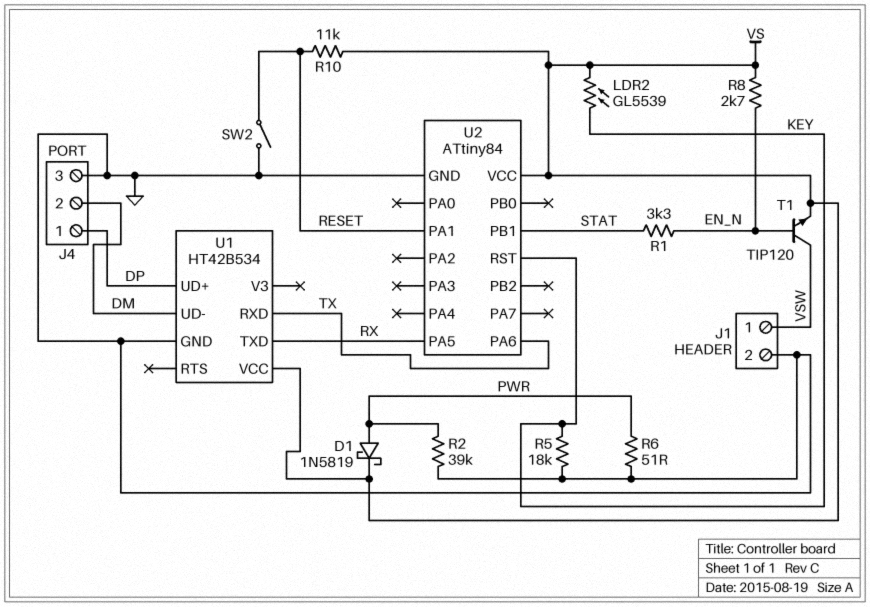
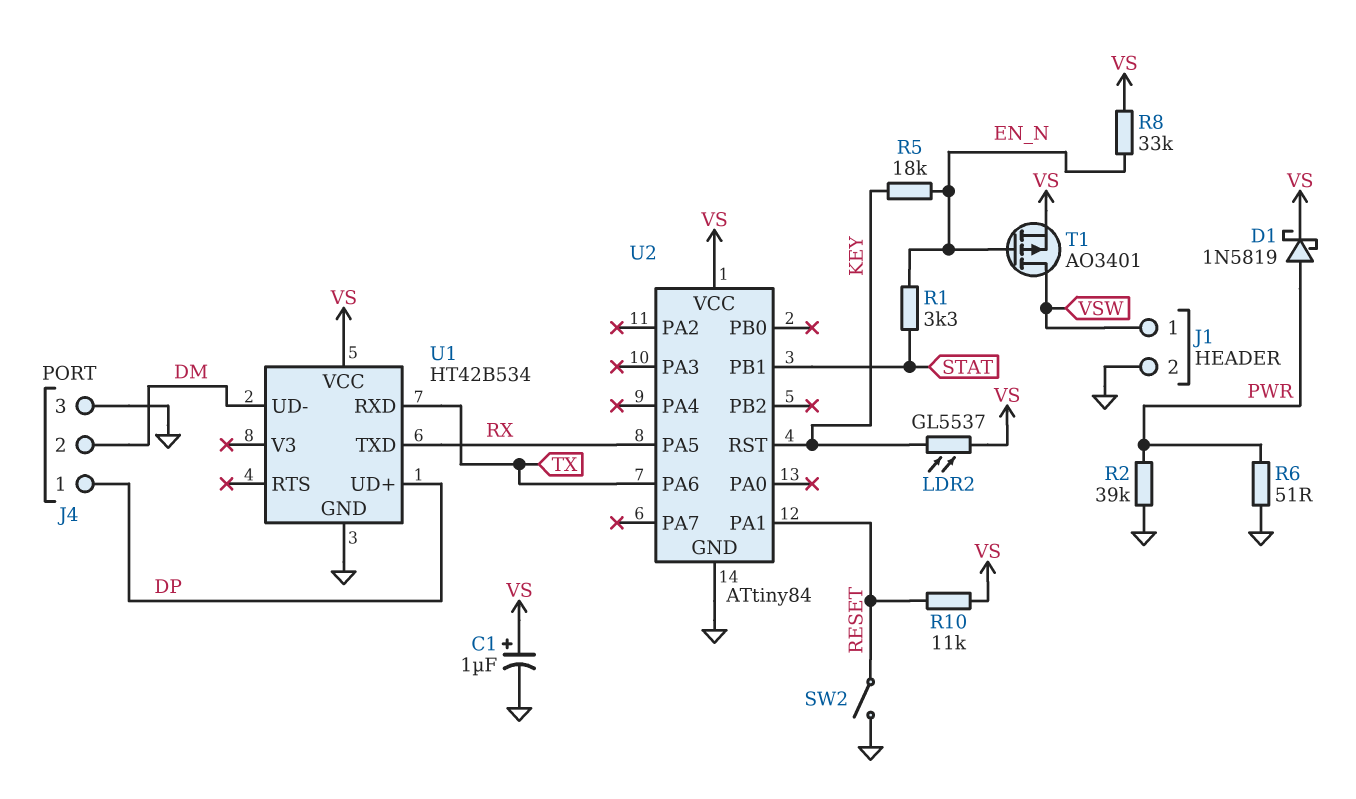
C1: none -> 1uF (plus VS, minus GND)
LDR2: GL5539 (KEY, VS) -> GL5537 (KEY, VS)
R5: 18k (GND, KEY) -> 18k (EN_N, KEY)
R8: 2.7k (EN_N, VS) -> 33k (EN_N, VS)
T1: NPN TIP120 (B EN_N, C VSW, E VS) -> PMOS AO3401 (G EN_N, D VSW, S VS)

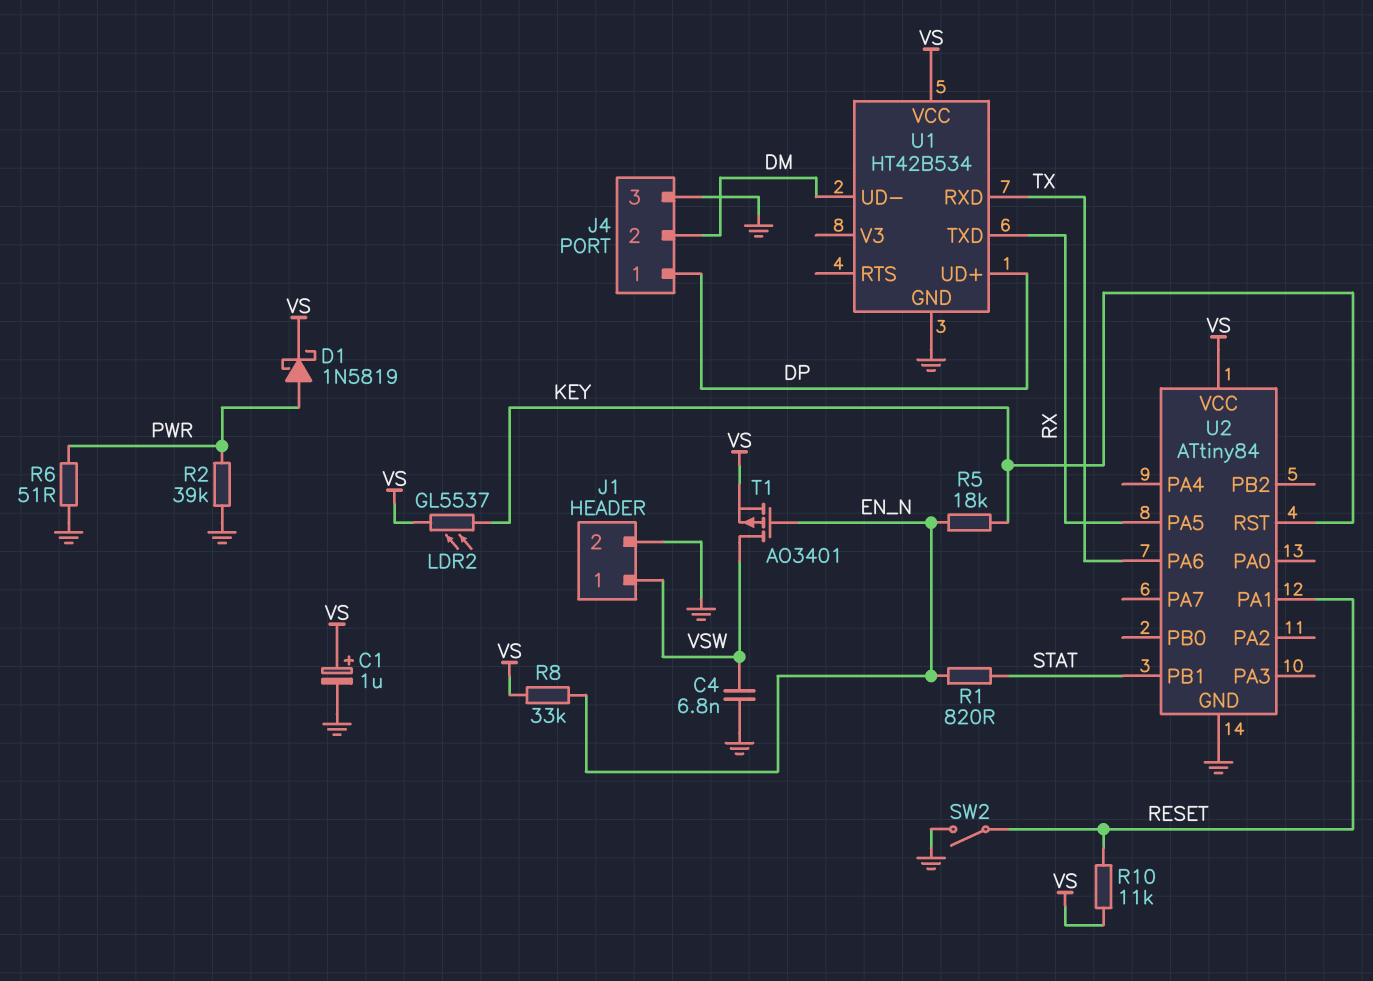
C4: none -> 6.8nF (GND, VSW)
R1: 3.3k (EN_N, STAT) -> 820 (EN_N, STAT)

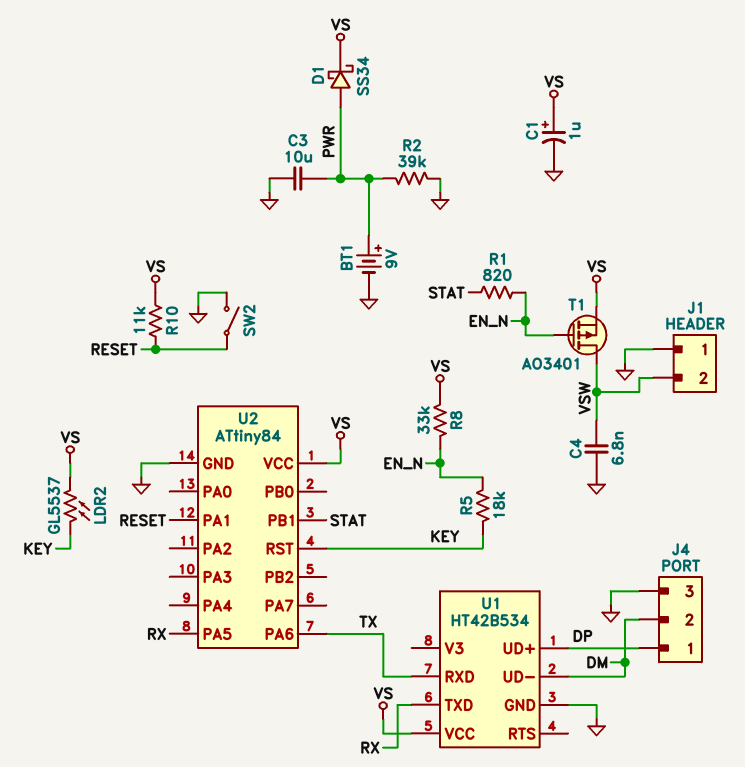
BT1: none -> 9V (plus PWR, minus GND)
C3: none -> 10uF (GND, PWR)
D1: schottky 1N5819 (A PWR, K VS) -> schottky SS34 (A PWR, K VS)
J1 pin 1: VSW -> GND
J1 pin 2: GND -> VSW
R6: 51 (GND, PWR) -> none

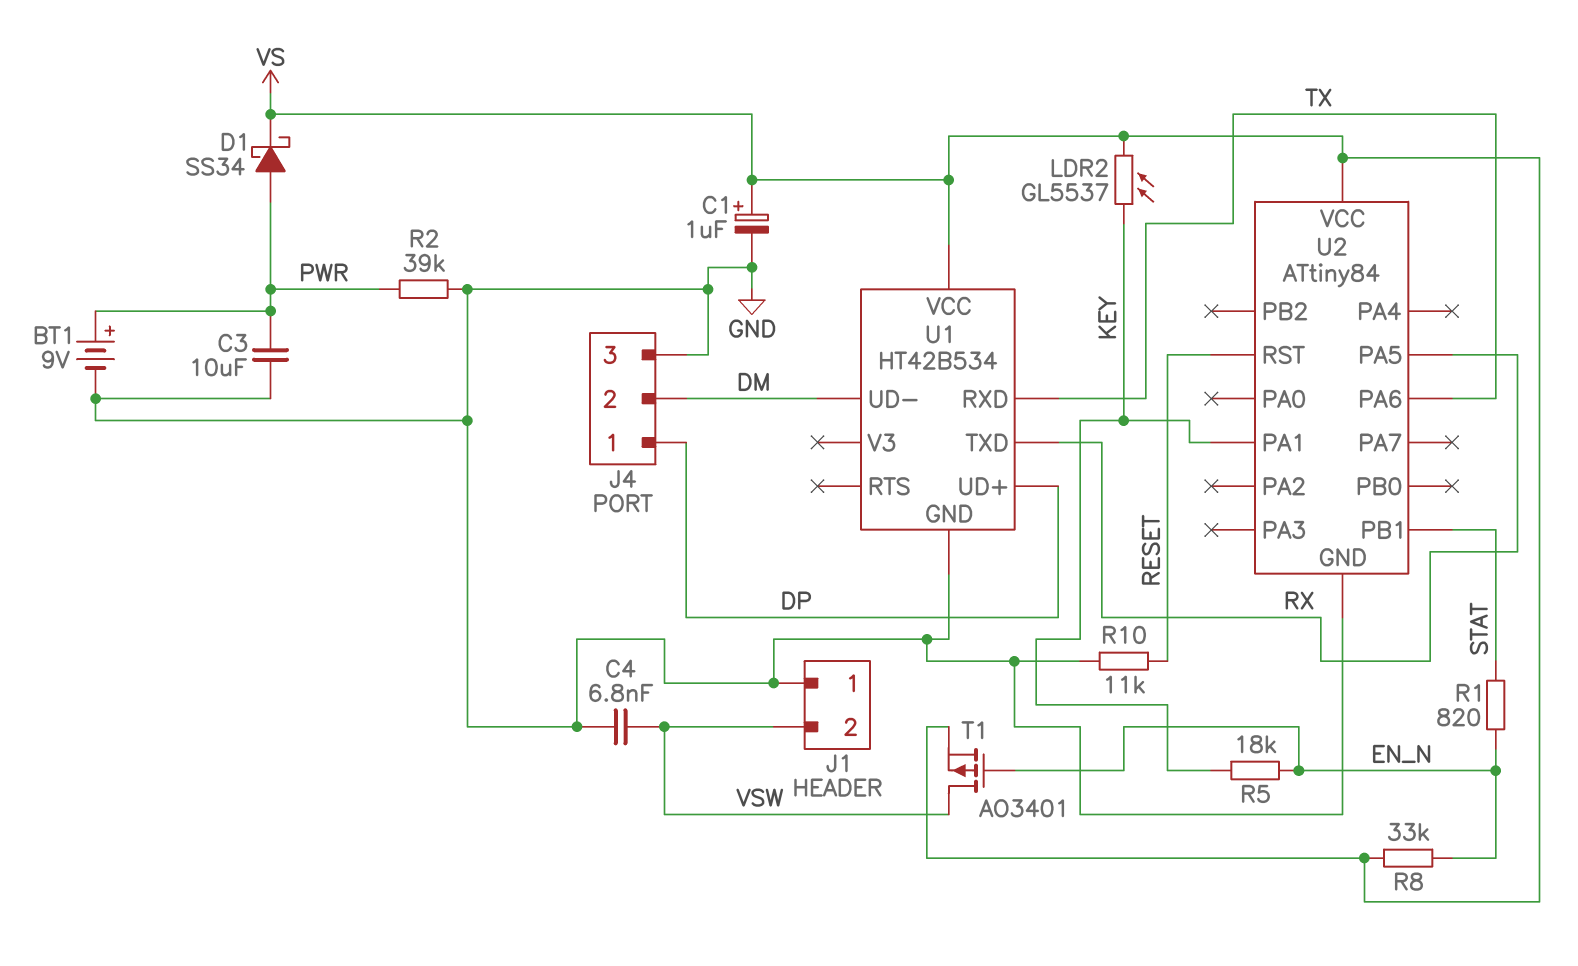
R10: 11k (RESET, VS) -> 11k (GND, RESET)
SW2: switch (GND, RESET) -> none
U2 pin PA1: RESET -> KEY
U2 pin RST: KEY -> RESET

